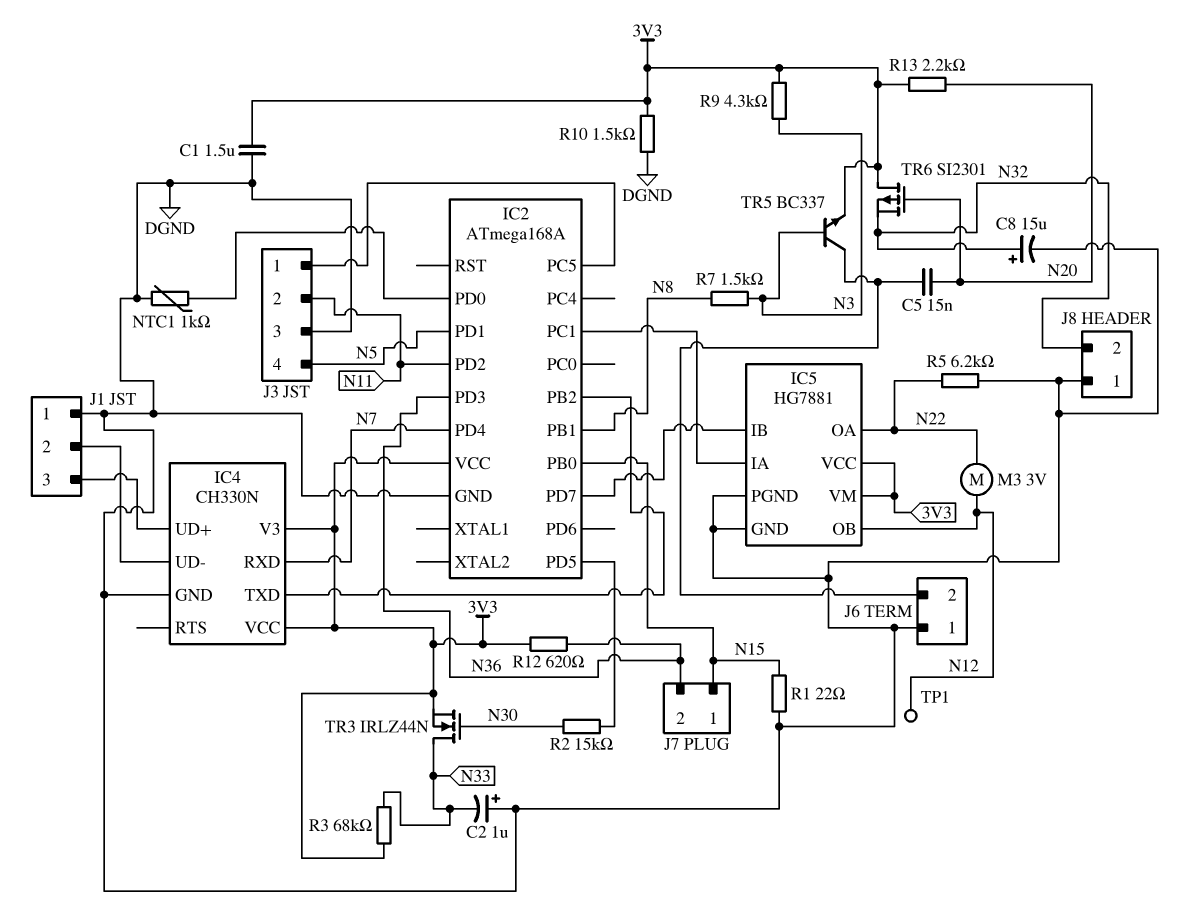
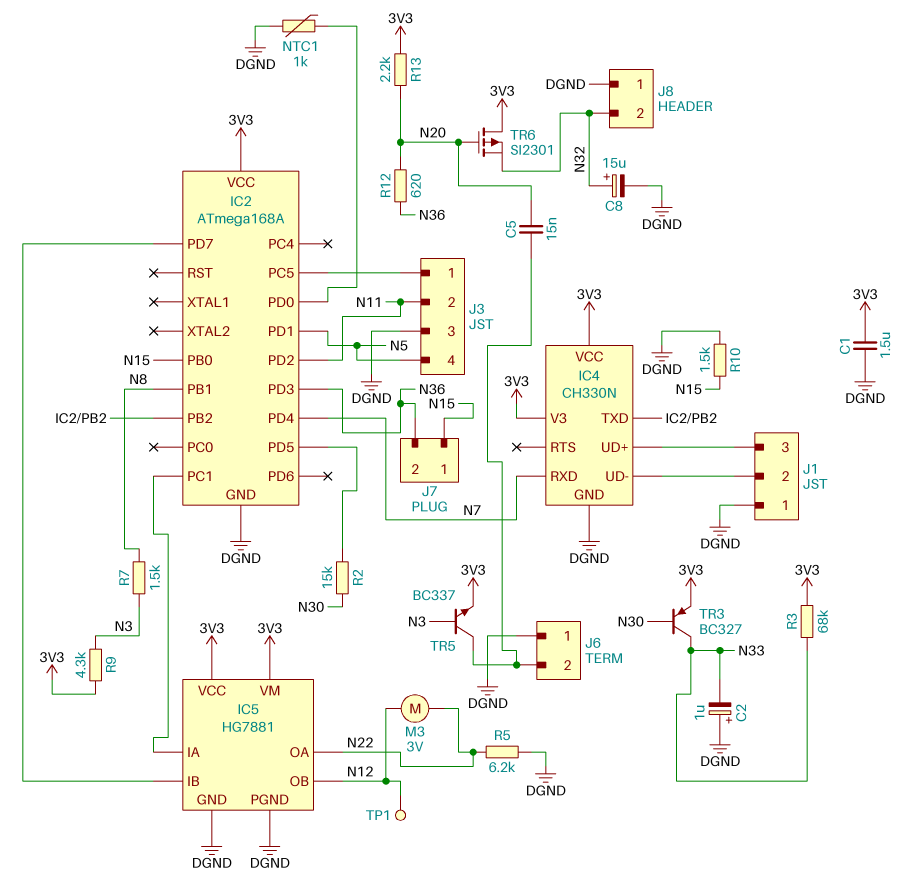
R1: 22 (DGND, N15) -> none
R10: 1.5k (3V3, DGND) -> 1.5k (DGND, N15)
R12: 620 (3V3, N36) -> 620 (N20, N36)
TR3: NMOS IRLZ44N (G N30, D N33, S 3V3) -> PNP BC327 (B N30, C N33, E 3V3)

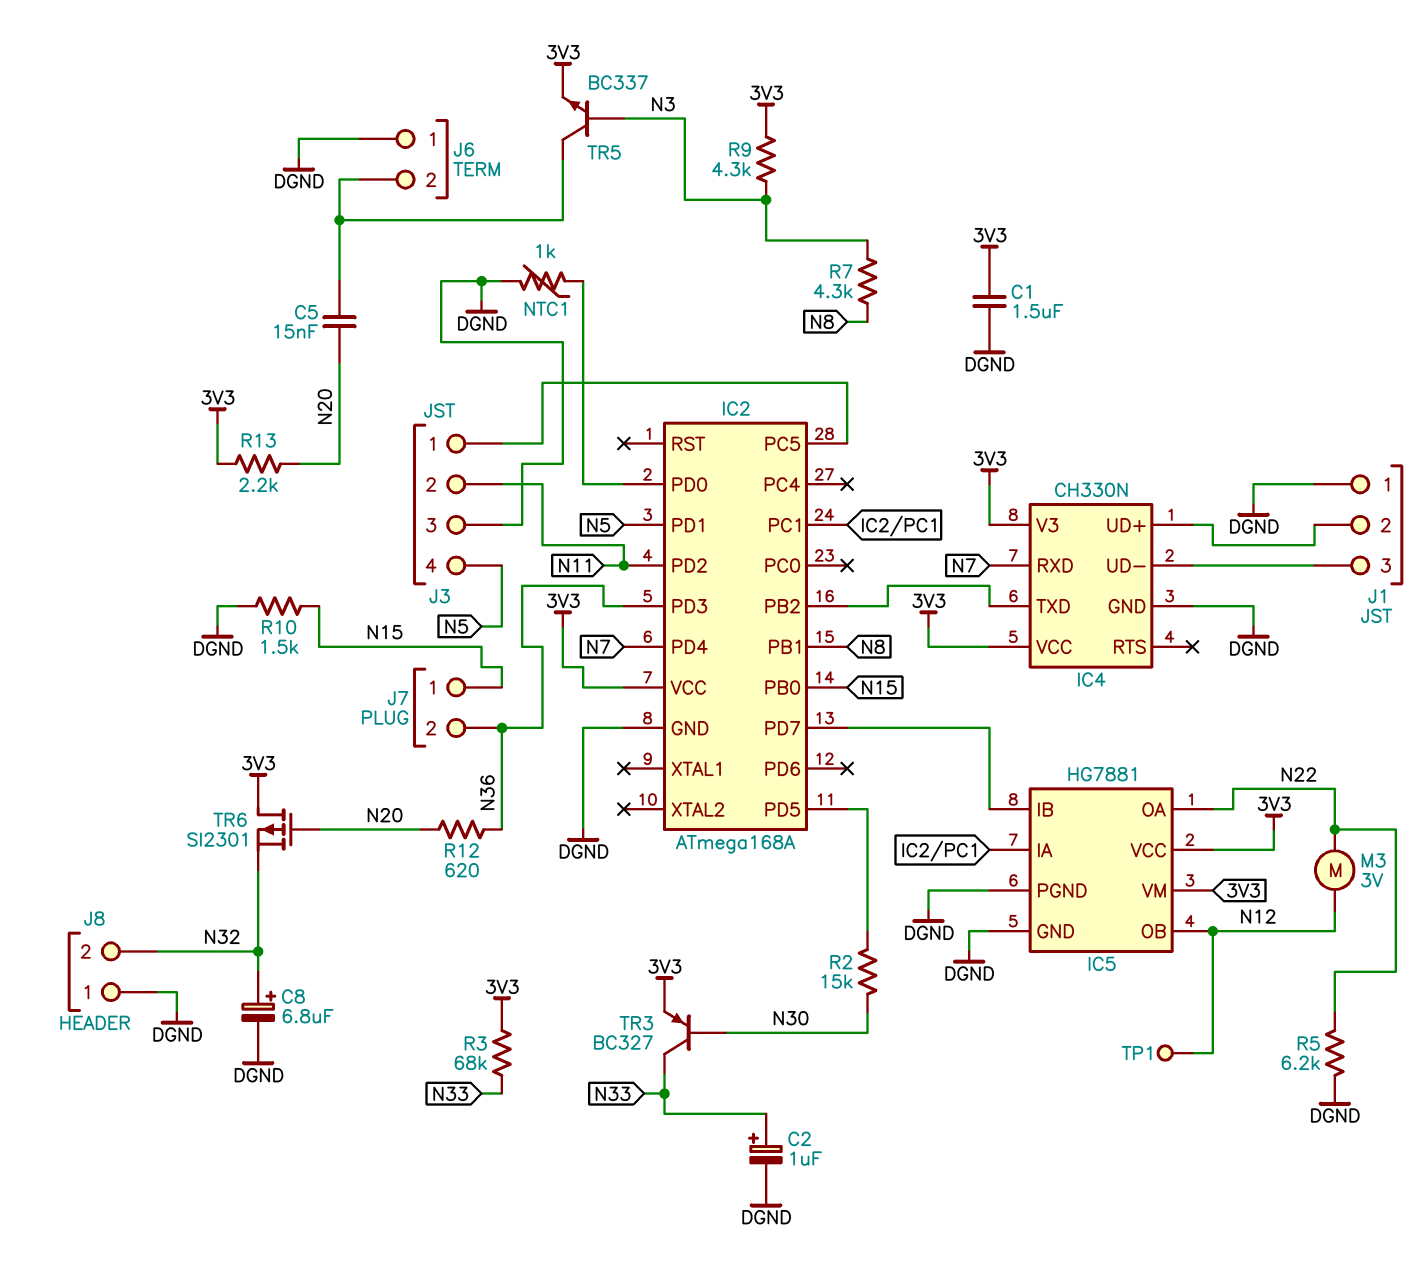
C2: 1uF (plus DGND, minus N33) -> 1uF (plus N33, minus DGND)
C8: 15uF (plus N32, minus DGND) -> 6.8uF (plus N32, minus DGND)
J1 pin 2: IC4/UD- -> IC4/UD+
J1 pin 3: IC4/UD+ -> IC4/UD-
R7: 1.5k (N3, N8) -> 4.3k (N3, N8)

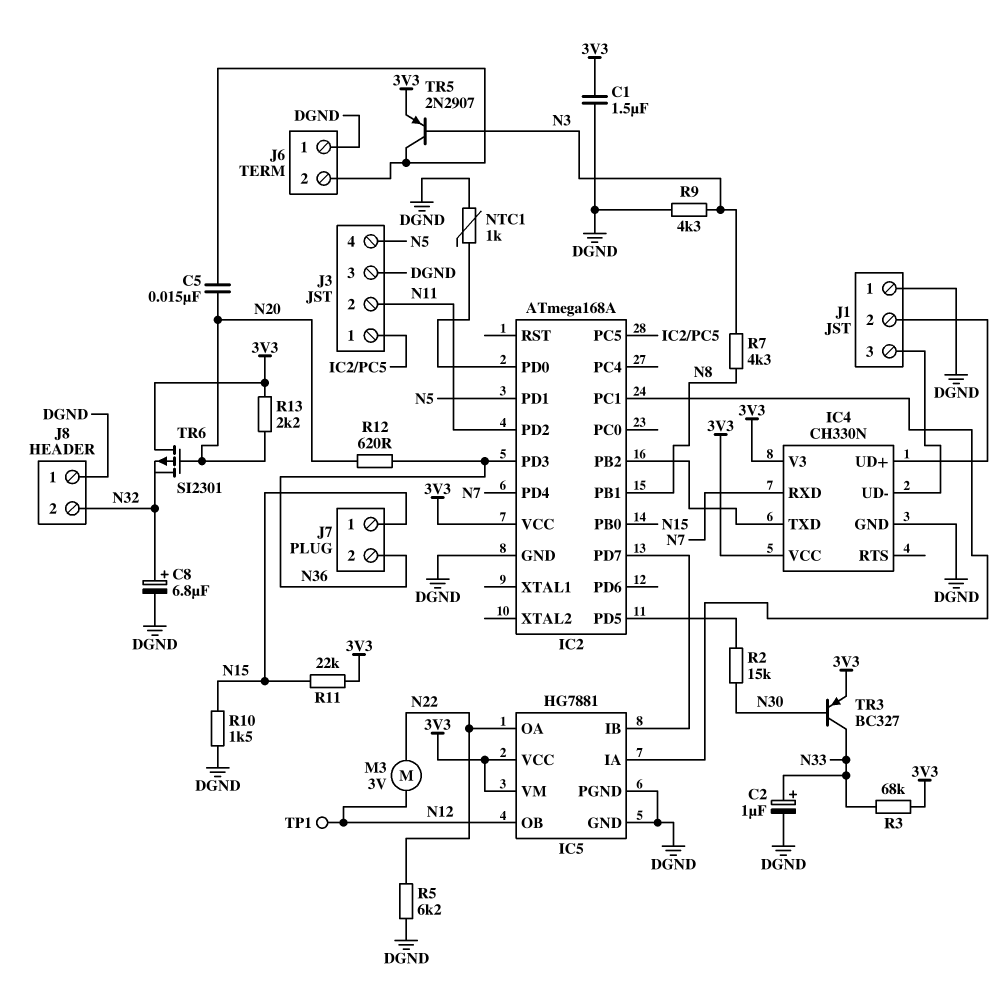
R9: 4.3k (3V3, N3) -> 4.3k (DGND, N3)
R11: none -> 22k (3V3, N15)
TR5: NPN BC337 (B N3, C J6/2, E 3V3) -> PNP 2N2907 (B N3, C J6/2, E 3V3)

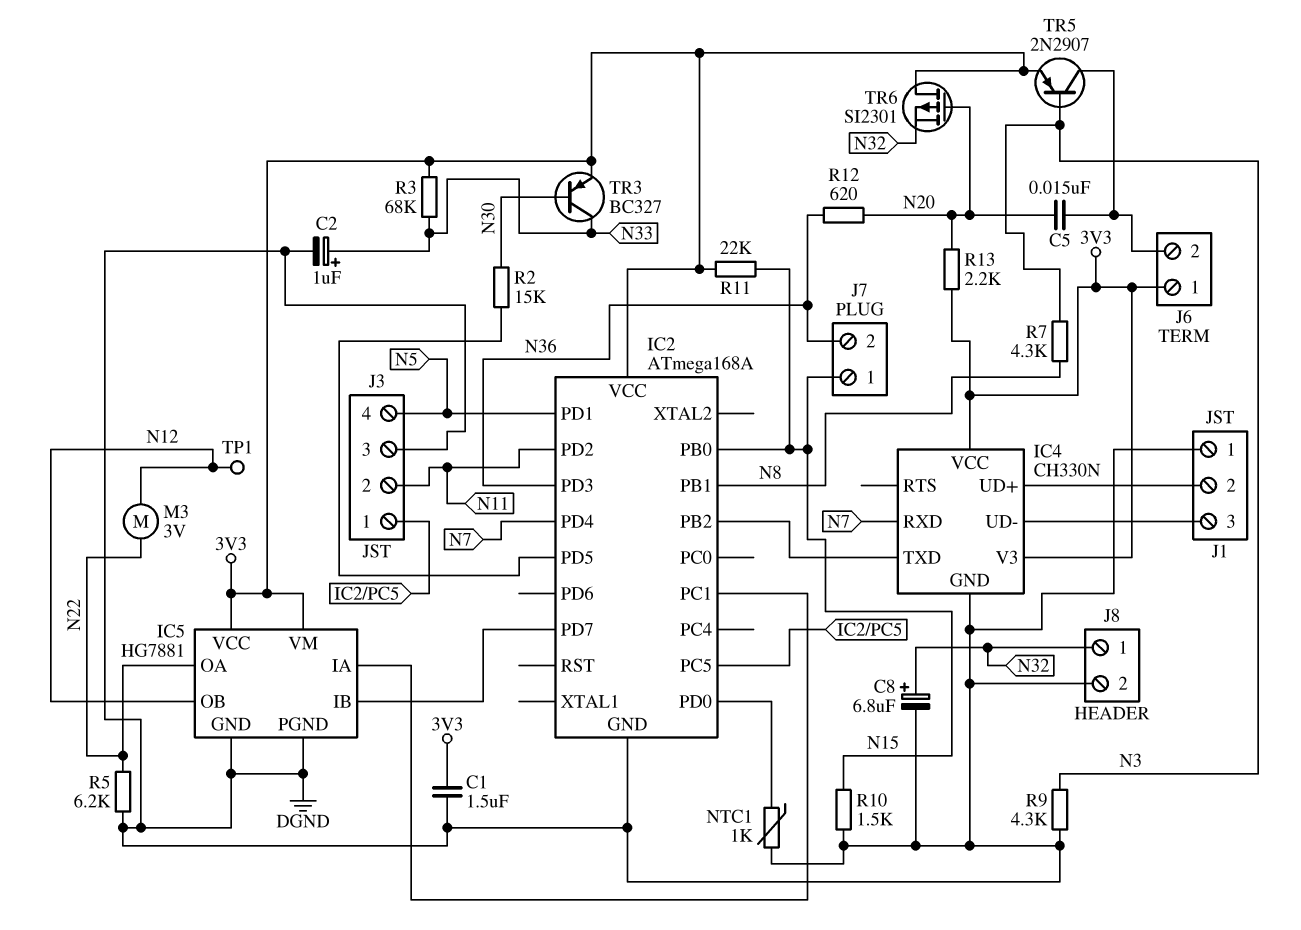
J6 pin 1: DGND -> 3V3
J8 pin 1: DGND -> N32
J8 pin 2: N32 -> DGND

